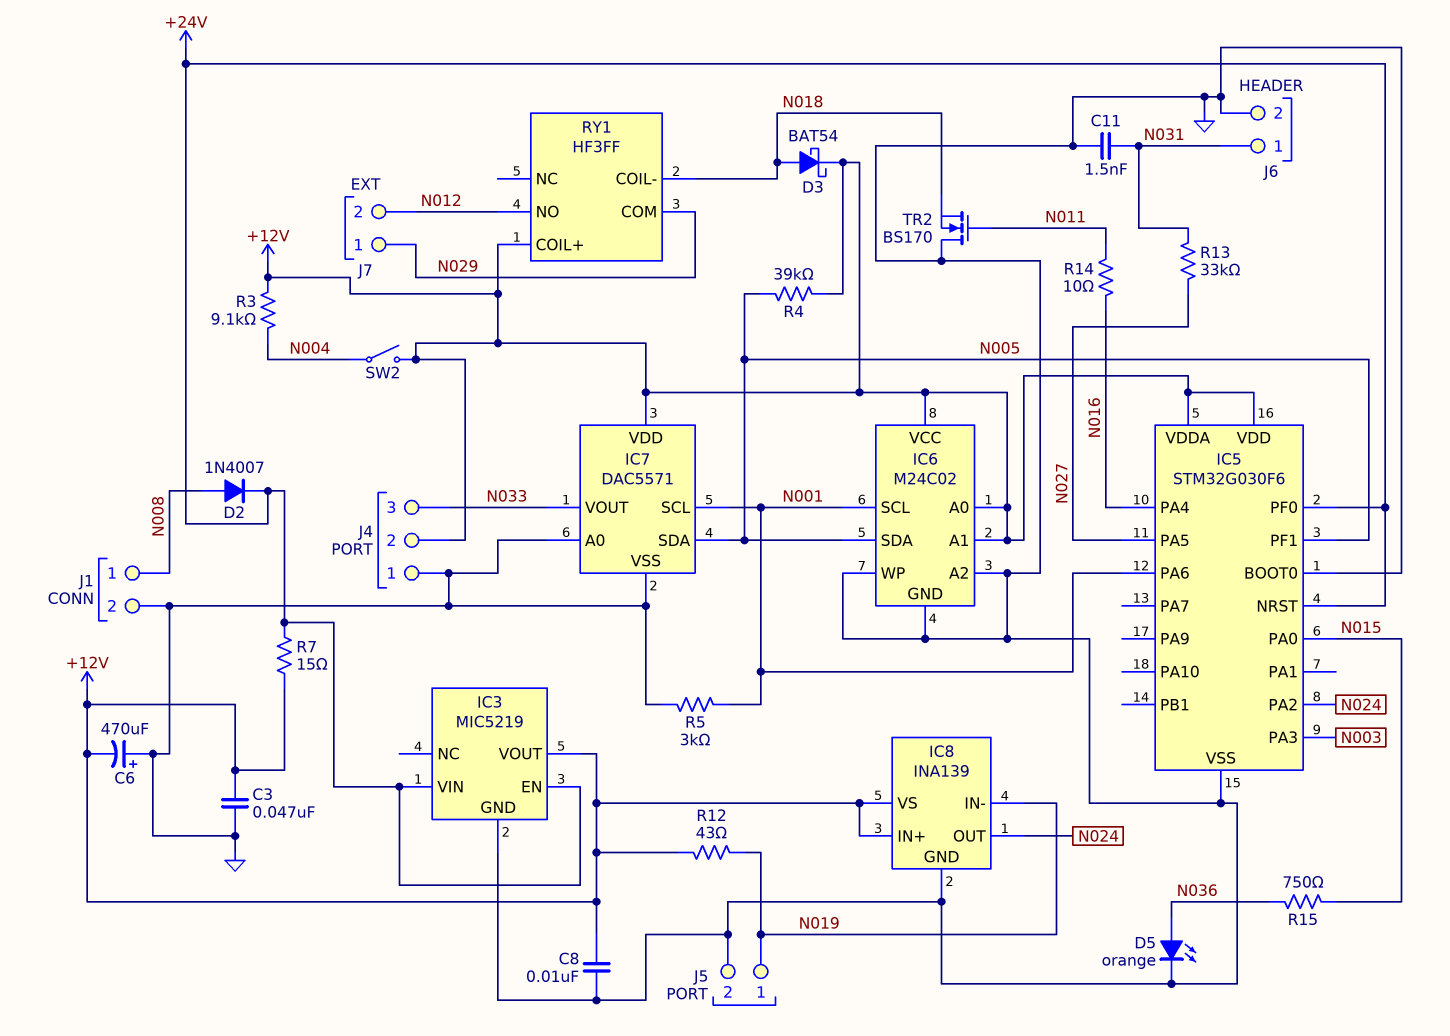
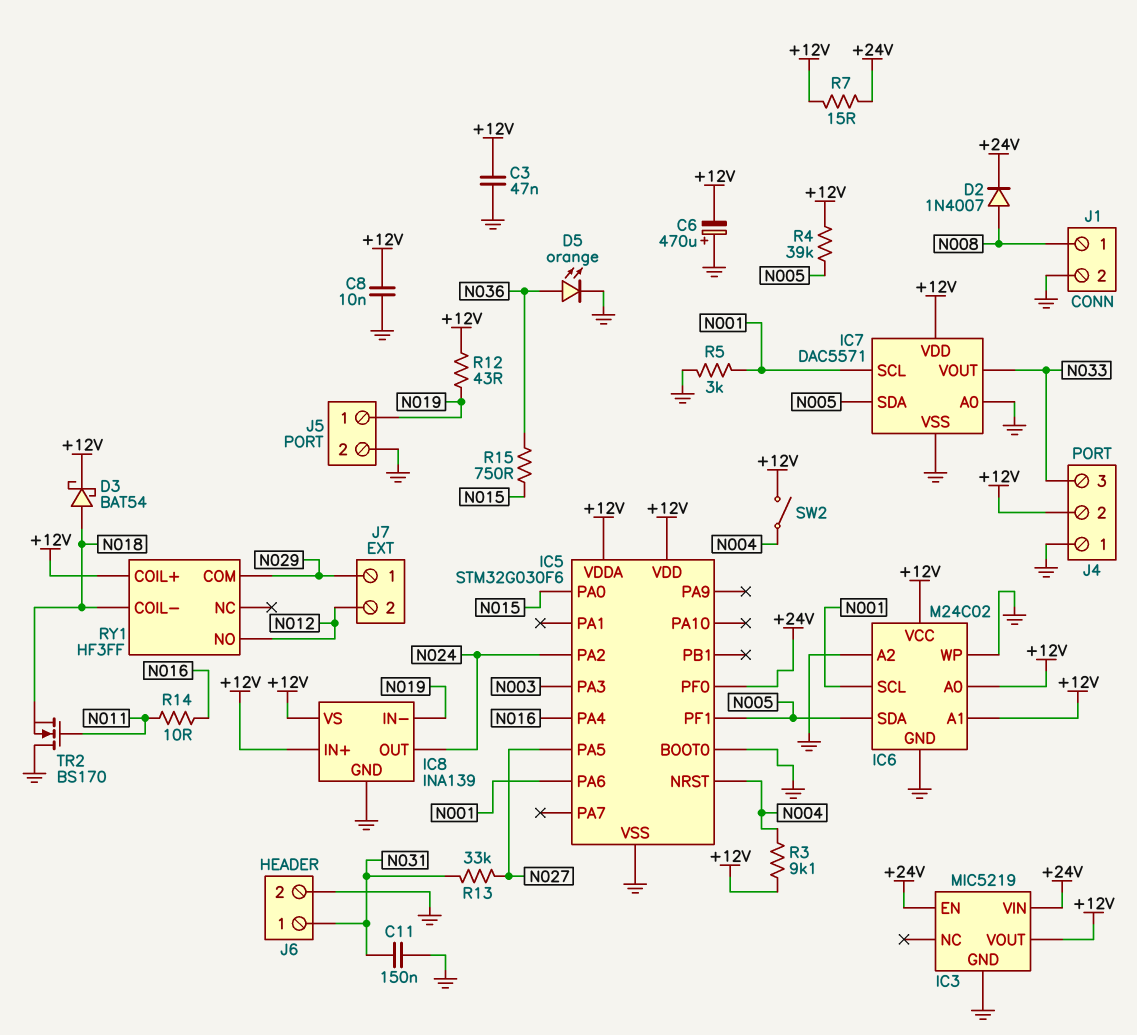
C11: 1.5nF (GND, N031) -> 150nF (GND, N031)
IC5 pin NRST: +24V -> N004

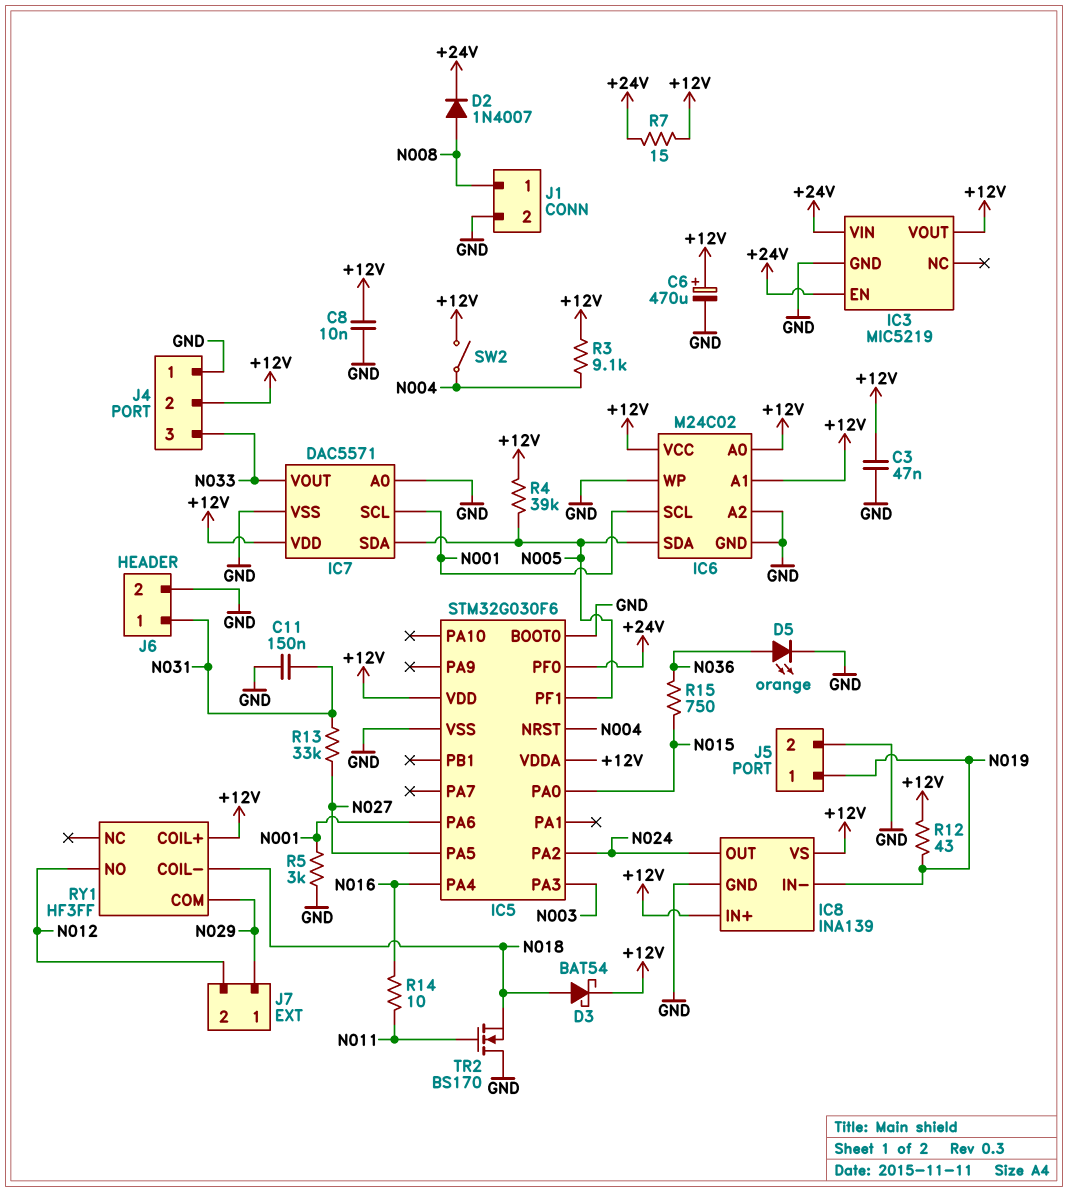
C6: 470uF (plus GND, minus +12V) -> 470uF (plus +12V, minus GND)

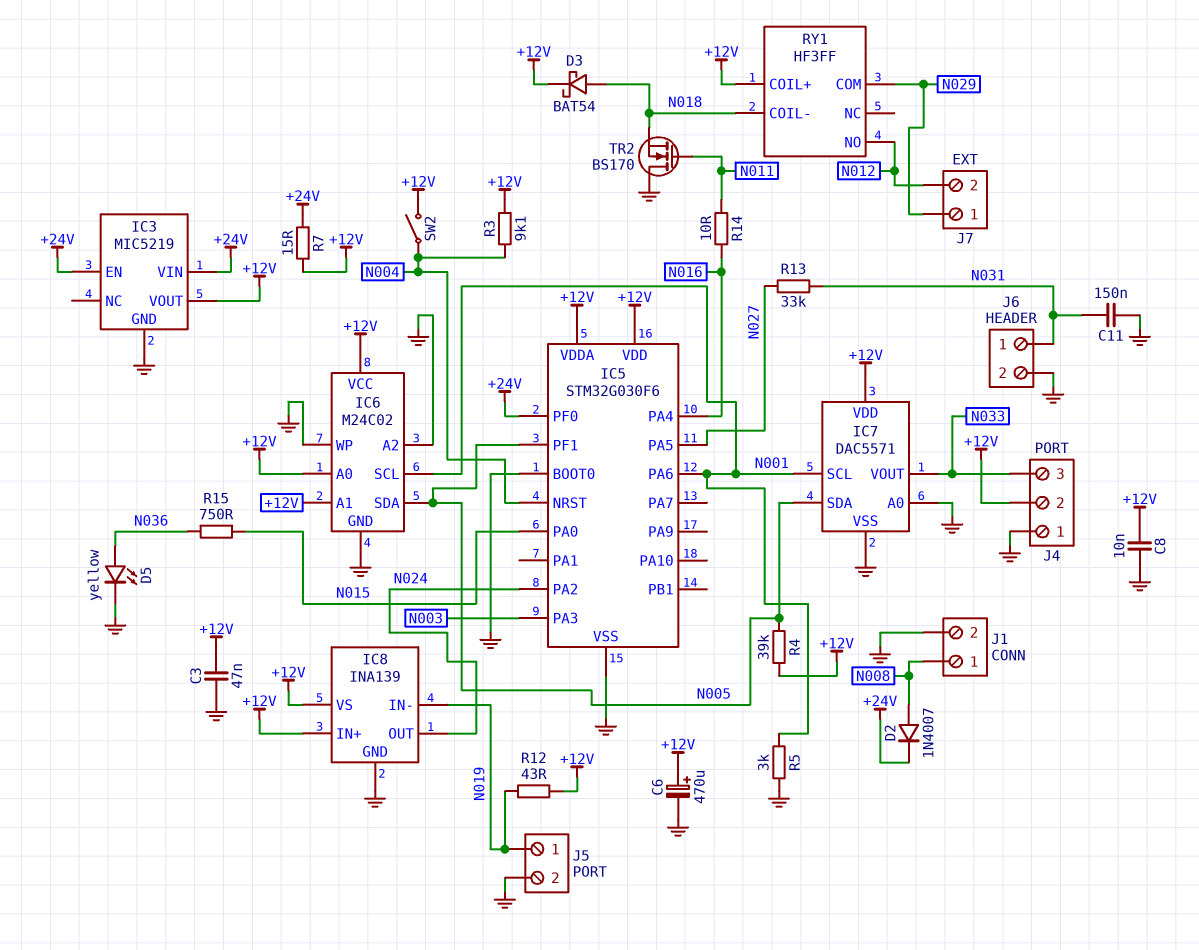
D5: LED orange (A N036, K GND) -> LED yellow (A N036, K GND)

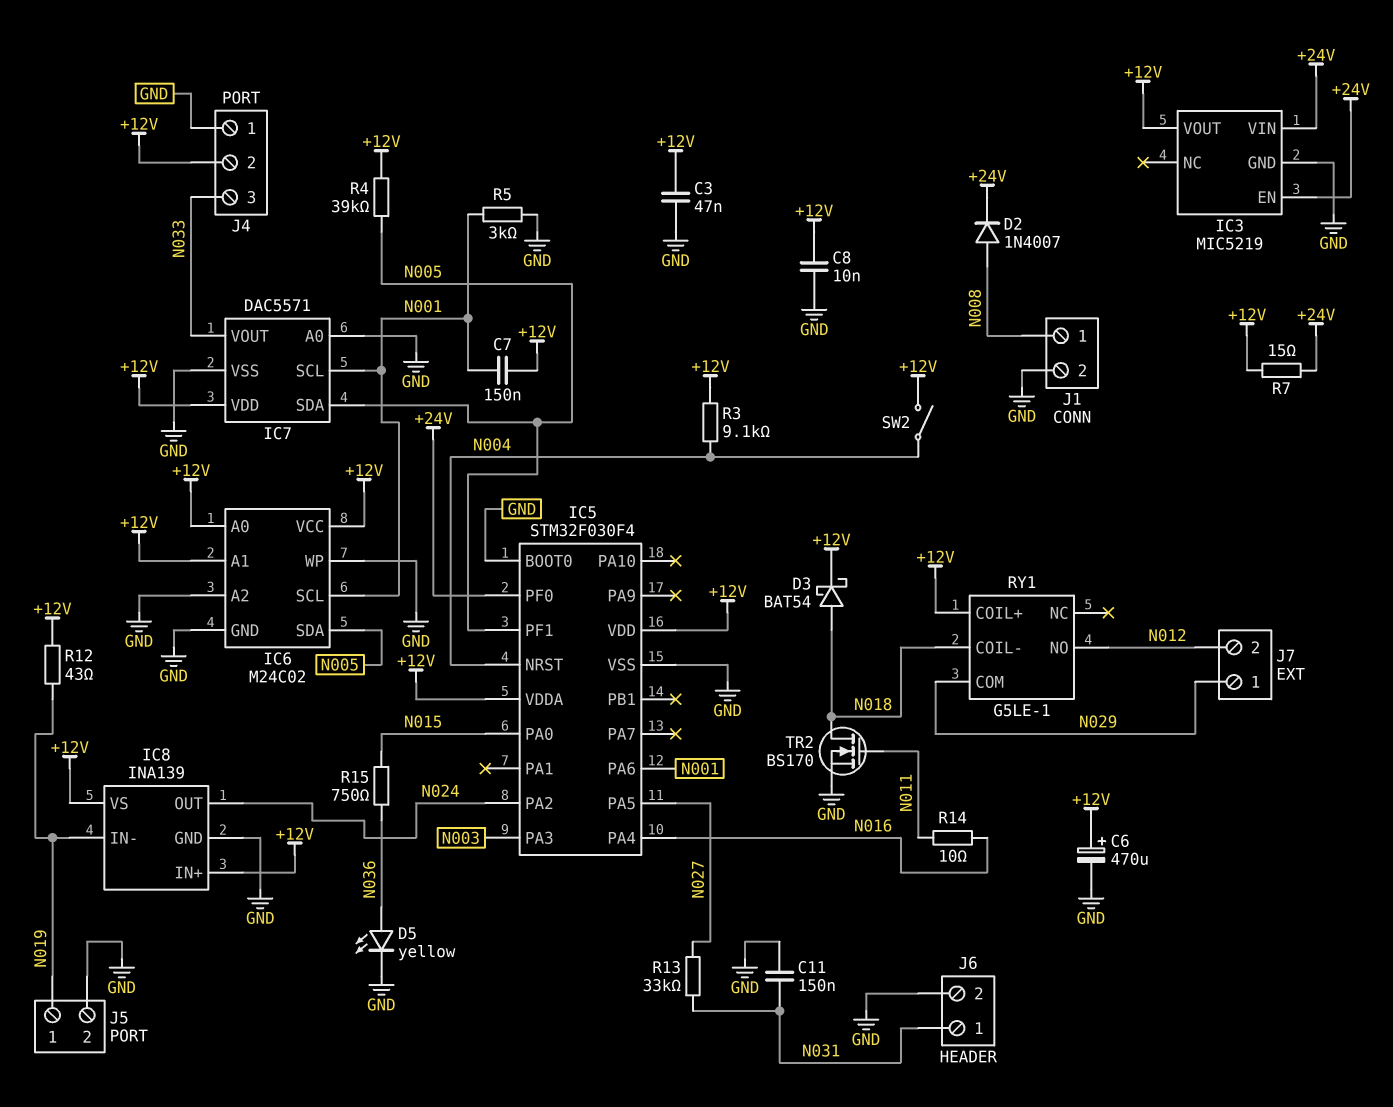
C7: none -> 150nF (+12V, N001)
IC5: STM32G030F6 -> STM32F030F4
RY1: HF3FF -> G5LE-1
TR2: NMOS BS170 (G N011, D GND, S N018) -> NMOS BS170 (G N011, D N018, S GND)

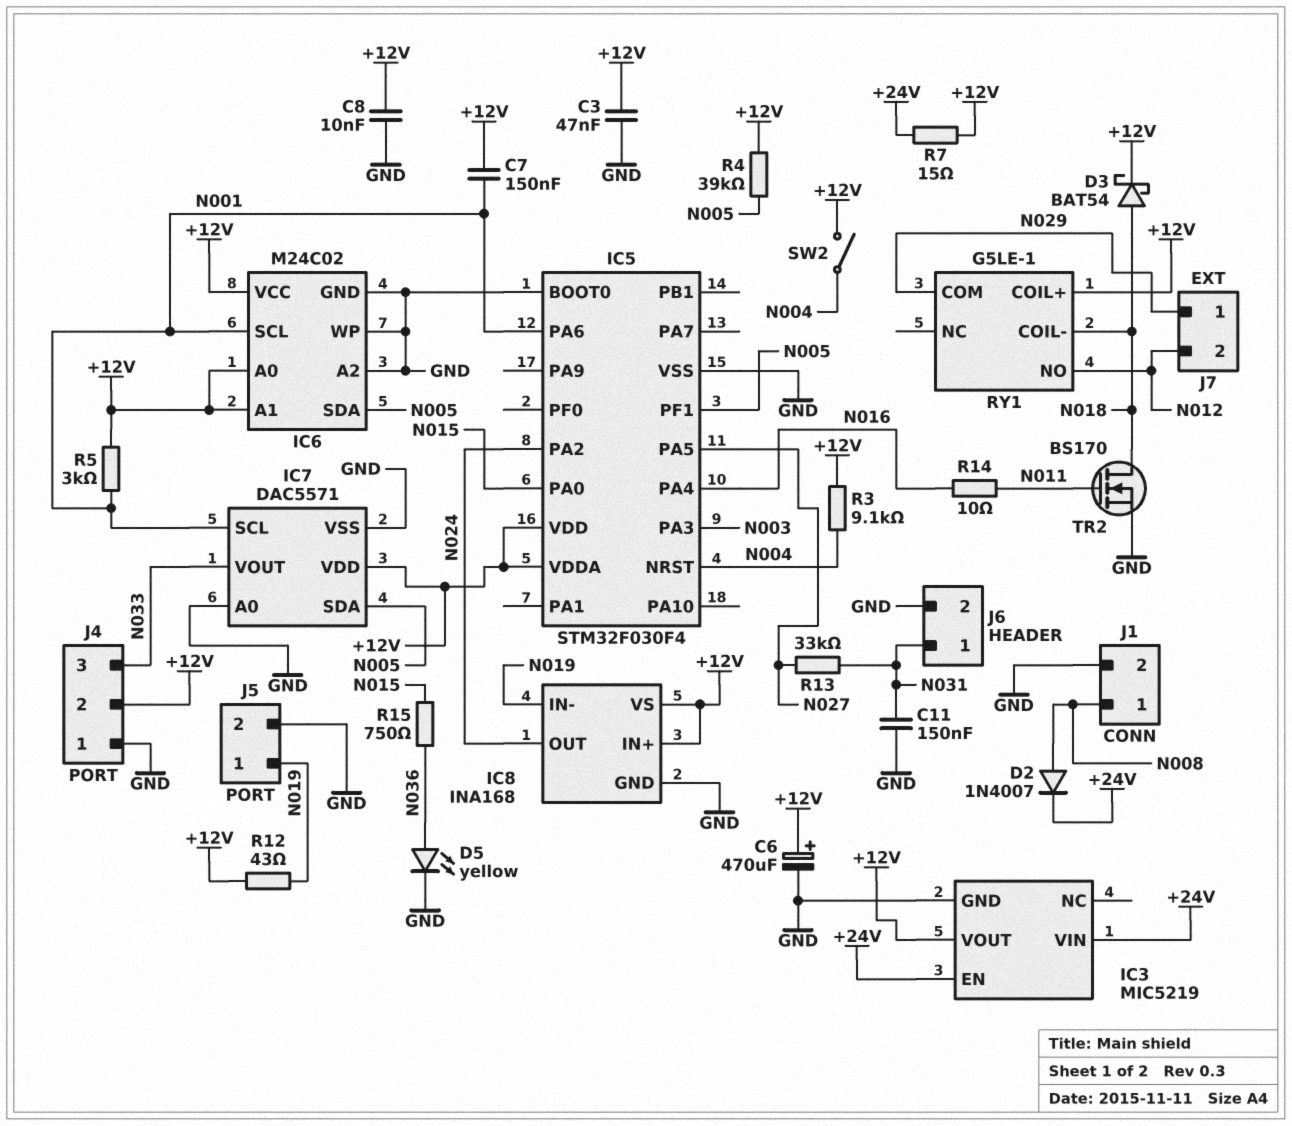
IC5 pin PF0: +24V -> none
IC8: INA139 -> INA168
R5: 3k (GND, N001) -> 3k (+12V, N001)

